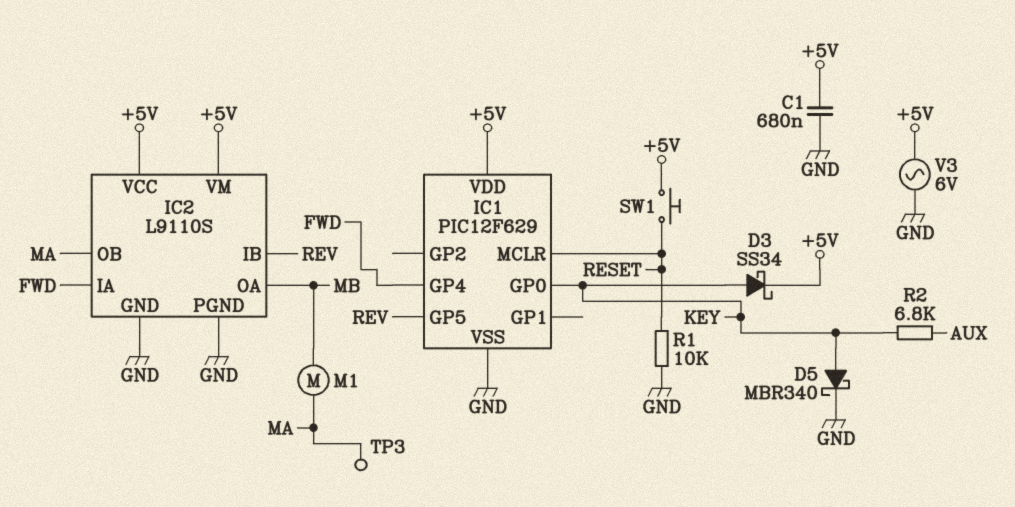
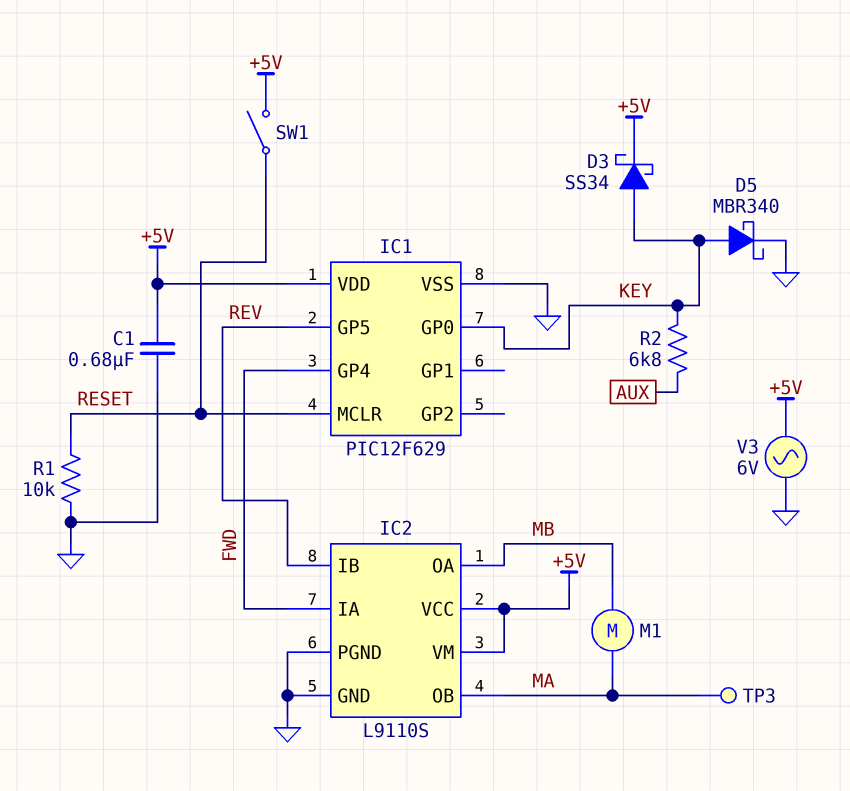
SW1: button (+5V, RESET) -> switch (+5V, RESET)

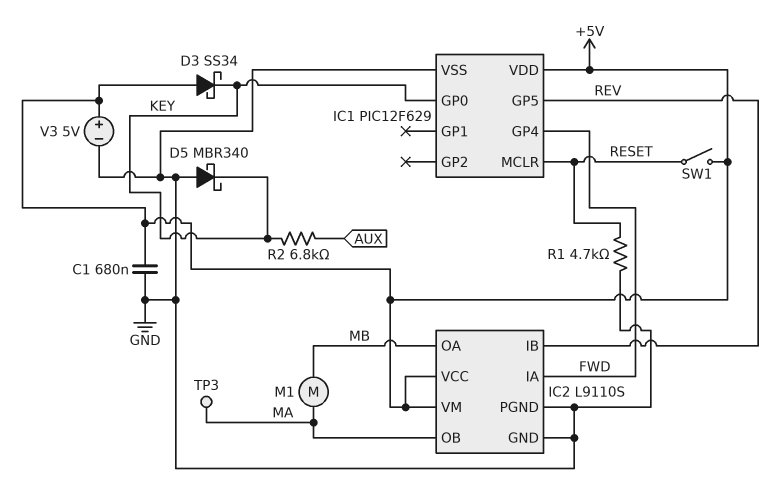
D3: schottky SS34 (A KEY, K +5V) -> schottky SS34 (A +5V, K KEY)
D5: schottky MBR340 (A KEY, K GND) -> schottky MBR340 (A GND, K KEY)
R1: 10k (GND, RESET) -> 4.7k (GND, RESET)
V3: AC 6V (+5V, GND) -> 5V (plus +5V, minus GND)

